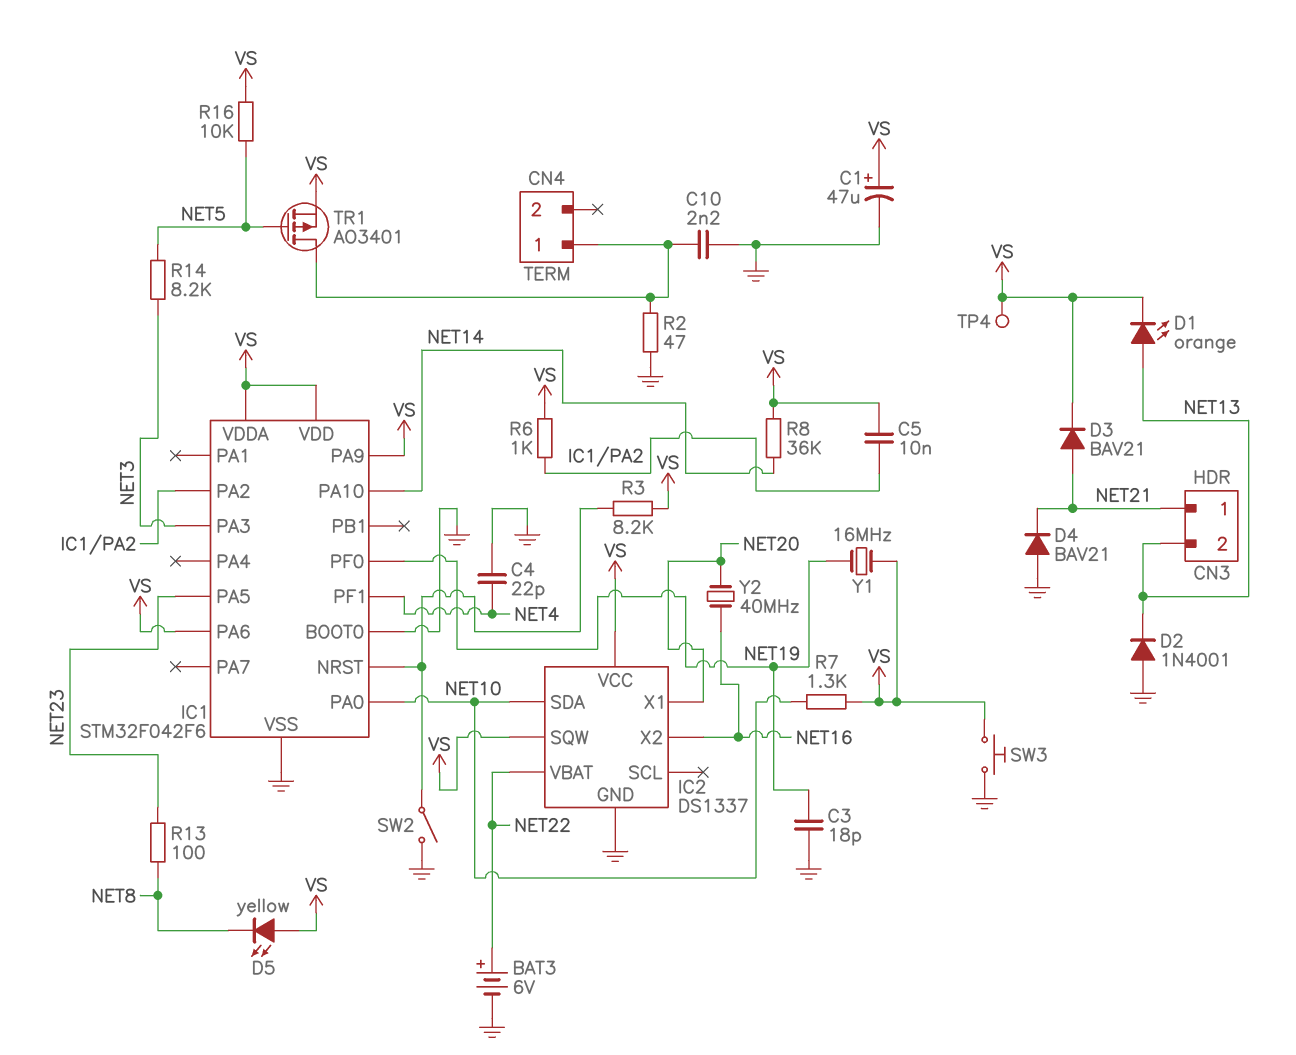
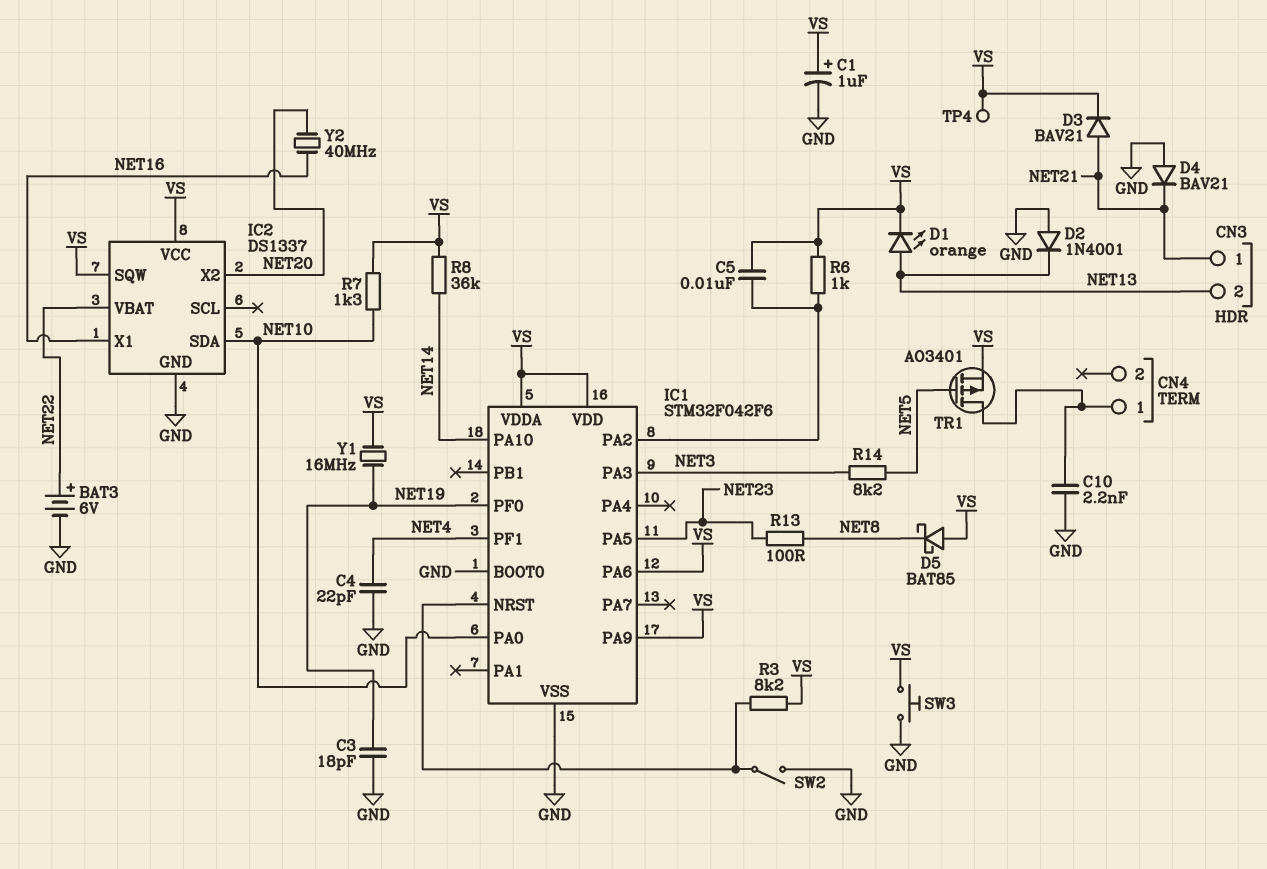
C1: 47uF (plus VS, minus GND) -> 1uF (plus VS, minus GND)
D5: LED yellow (A VS, K NET8) -> schottky BAT85 (A VS, K NET8)
IC2 pin X1: NET20 -> NET16
IC2 pin X2: NET16 -> NET20
R2: 47 (CN4/1, GND) -> none
R16: 10k (NET5, VS) -> none

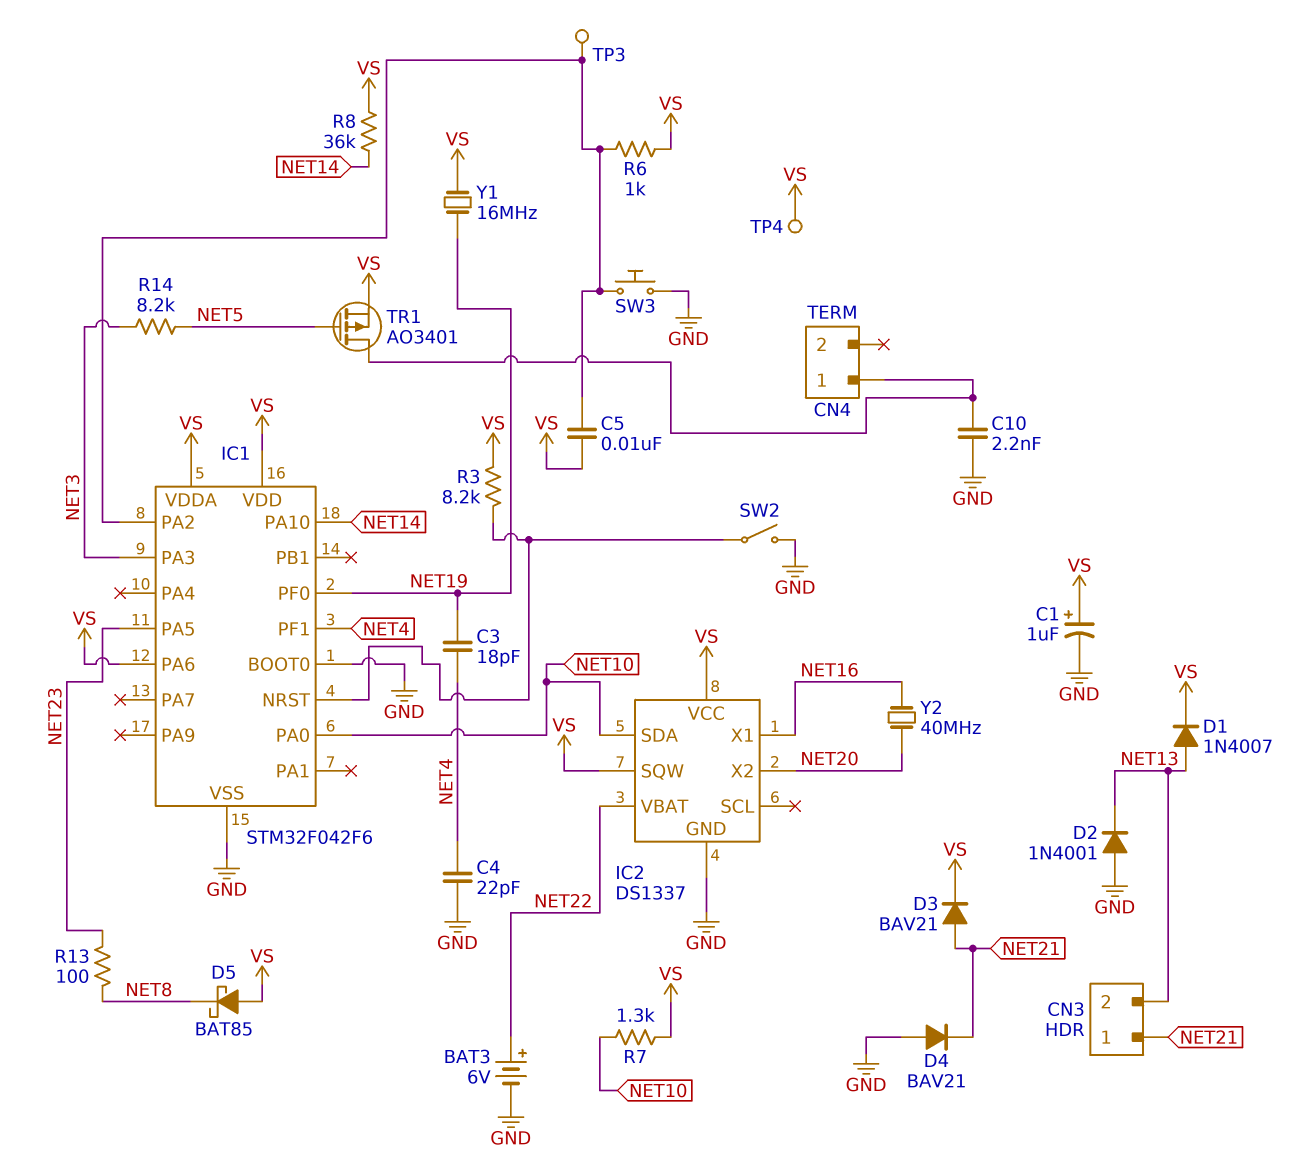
C3: 18pF (GND, NET19) -> 18pF (NET4, NET19)
D1: LED orange (A NET13, K VS) -> diode 1N4007 (A NET13, K VS)
IC1 pin PA9: VS -> none
SW3: button (GND, VS) -> button (GND, IC1/PA2)
TP3: none -> test point (IC1/PA2)

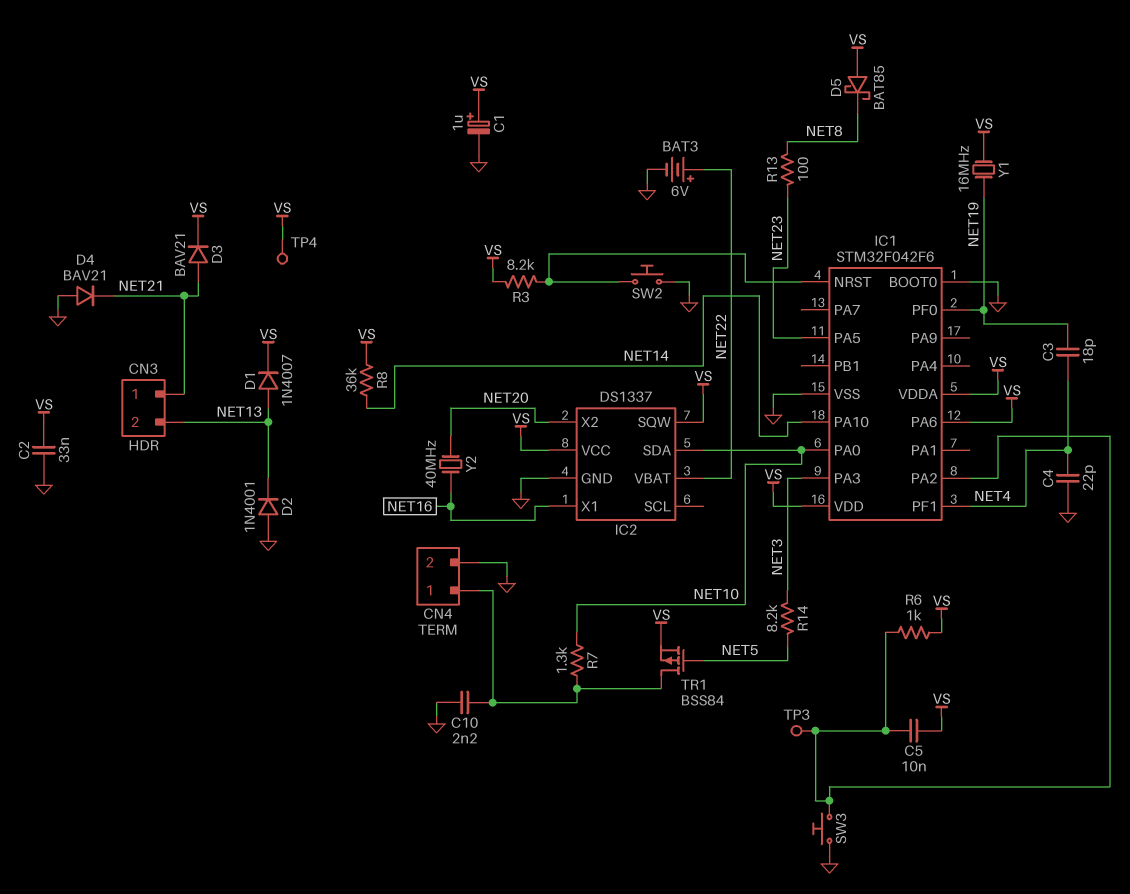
C2: none -> 33nF (GND, VS)
CN4 pin 2: none -> GND
R7: 1.3k (NET10, VS) -> 1.3k (CN4/1, NET10)
SW2: switch (GND, IC1/NRST) -> button (GND, IC1/NRST)
TR1: PMOS AO3401 (G NET5, D CN4/1, S VS) -> PMOS BSS84 (G NET5, D CN4/1, S VS)

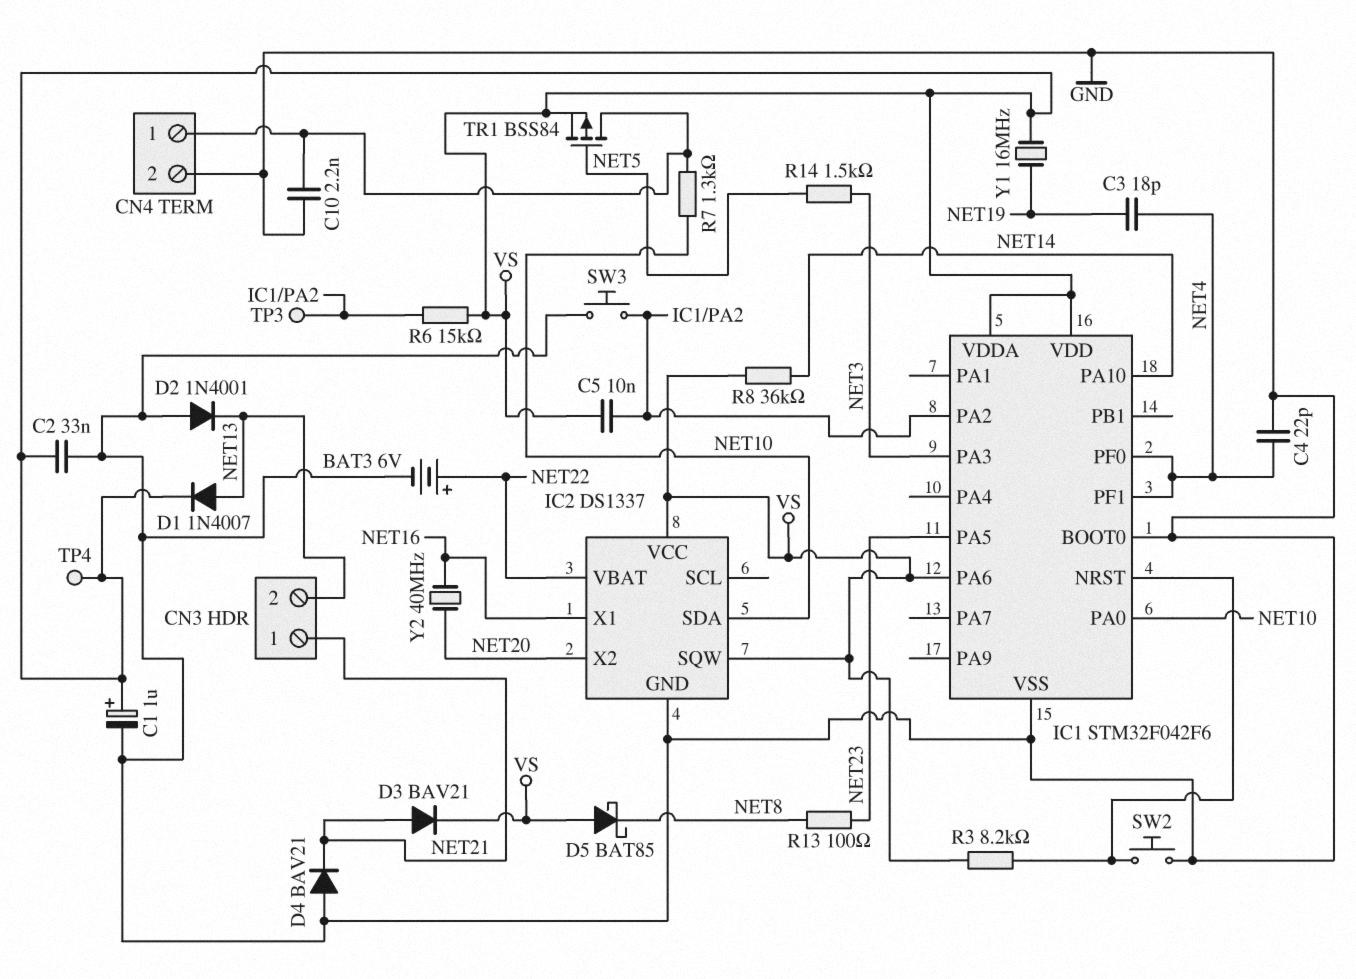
IC1 pin PF0: NET19 -> NET4
R6: 1k (IC1/PA2, VS) -> 15k (IC1/PA2, VS)
R14: 8.2k (NET3, NET5) -> 1.5k (NET3, NET5)

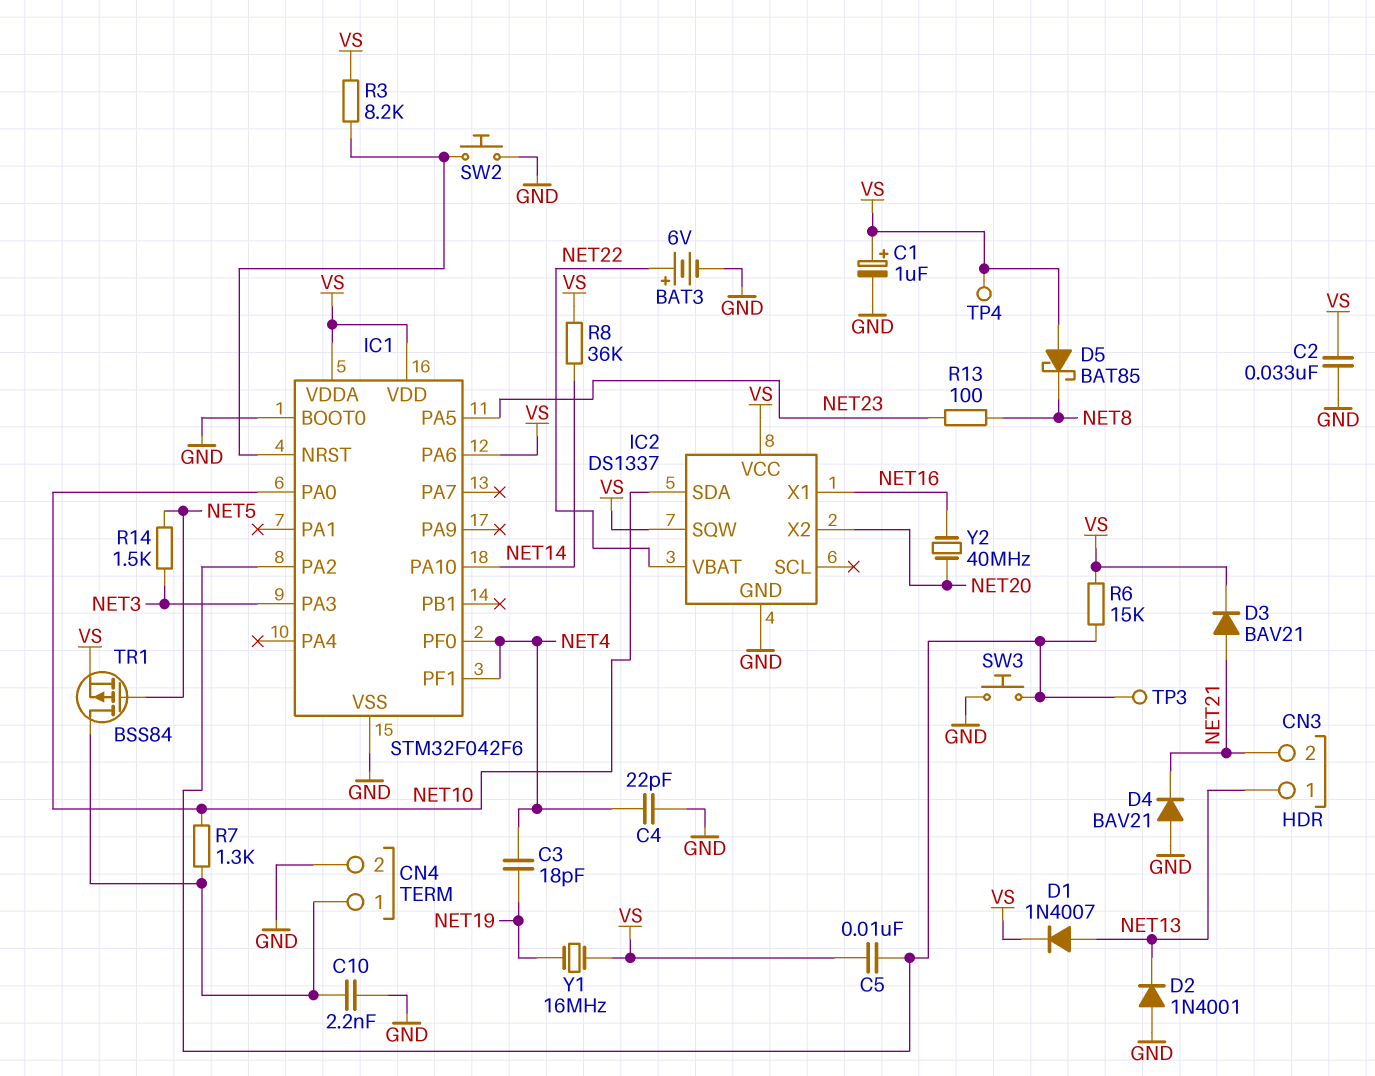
CN3 pin 1: NET21 -> NET13
CN3 pin 2: NET13 -> NET21

